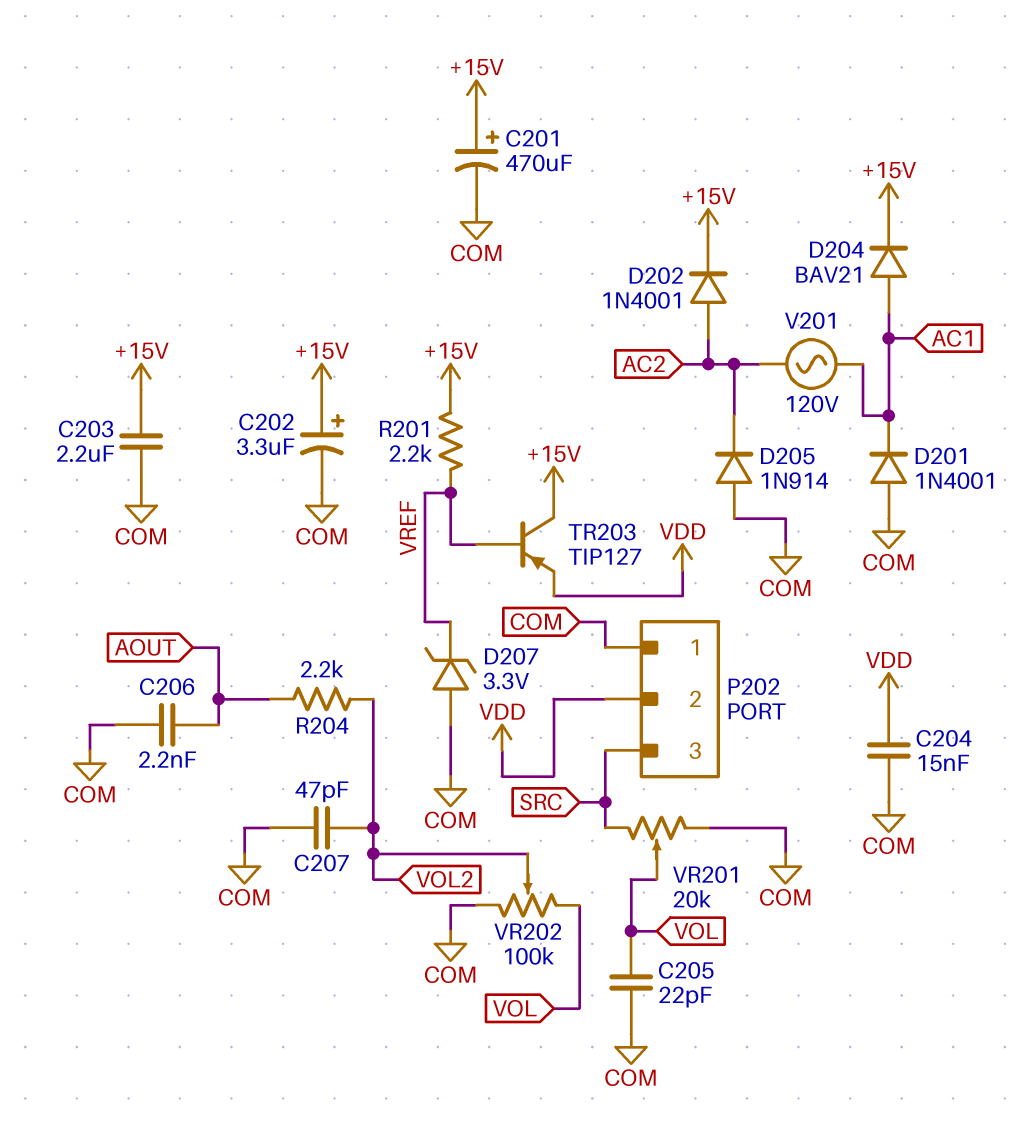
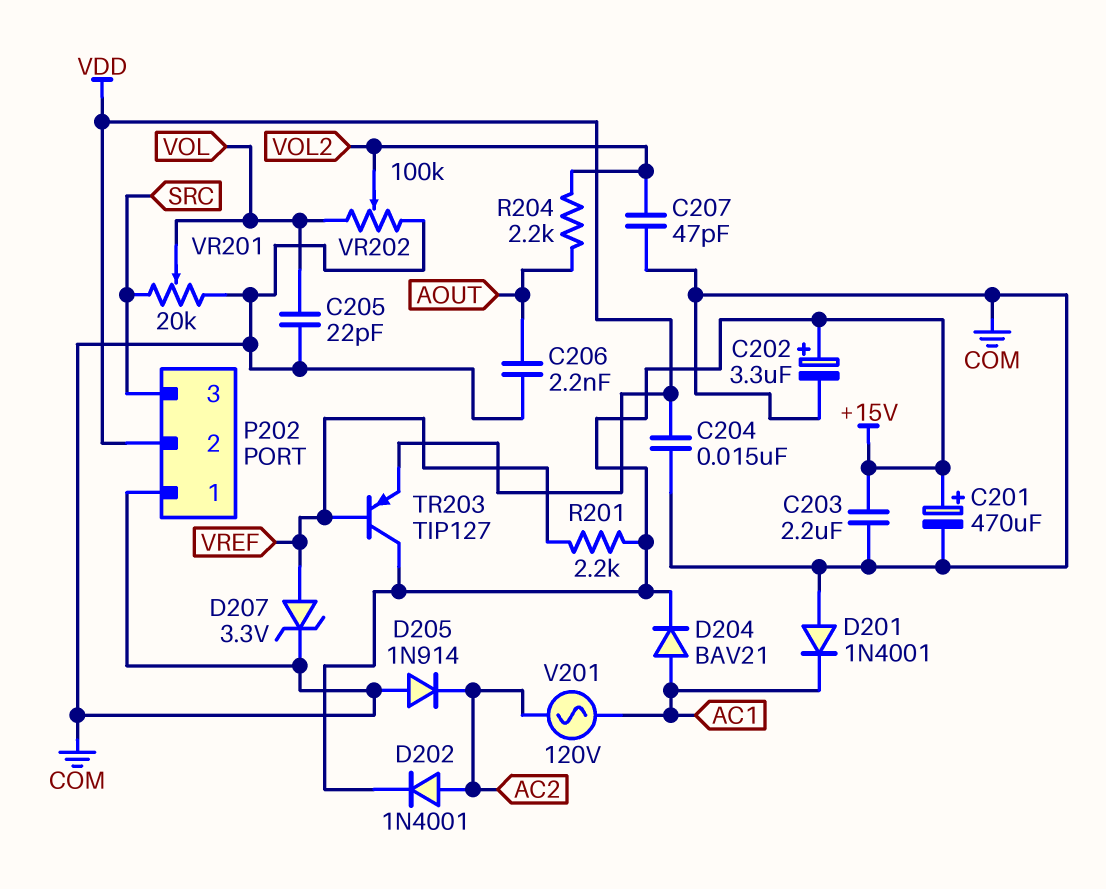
D207: zener 3.3V (A COM, K VREF) -> zener 3.3V (A VREF, K COM)

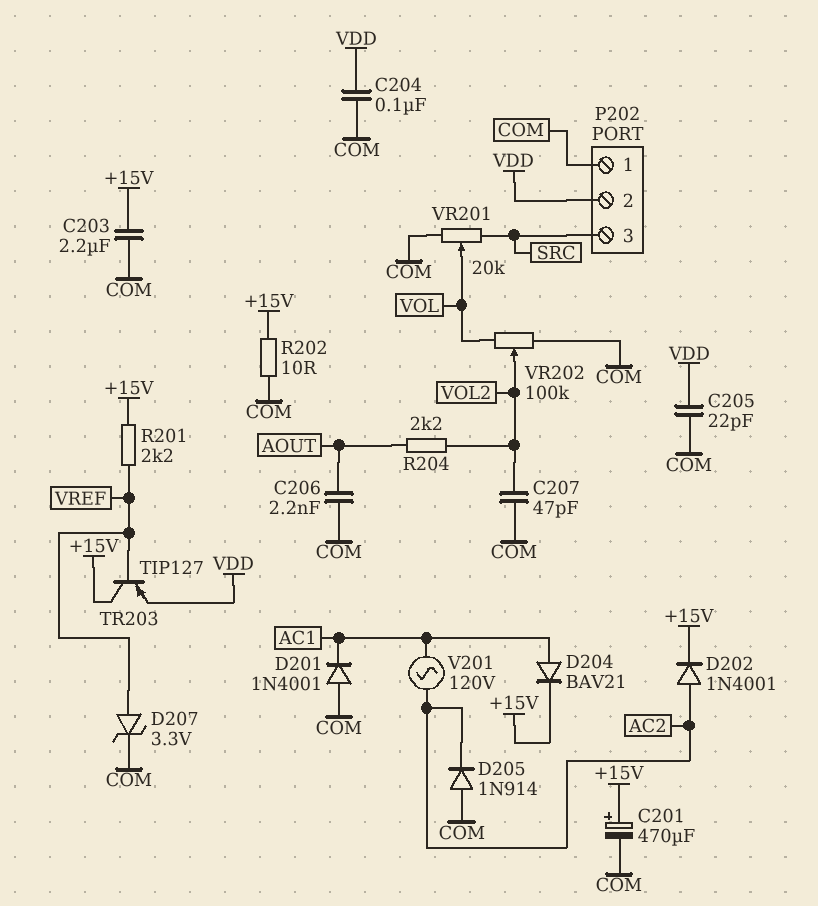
C202: 3.3uF (plus +15V, minus COM) -> none
C204: 15nF (COM, VDD) -> 100nF (COM, VDD)
C205: 22pF (COM, VOL) -> 22pF (COM, VDD)
R202: none -> 10 (+15V, COM)

